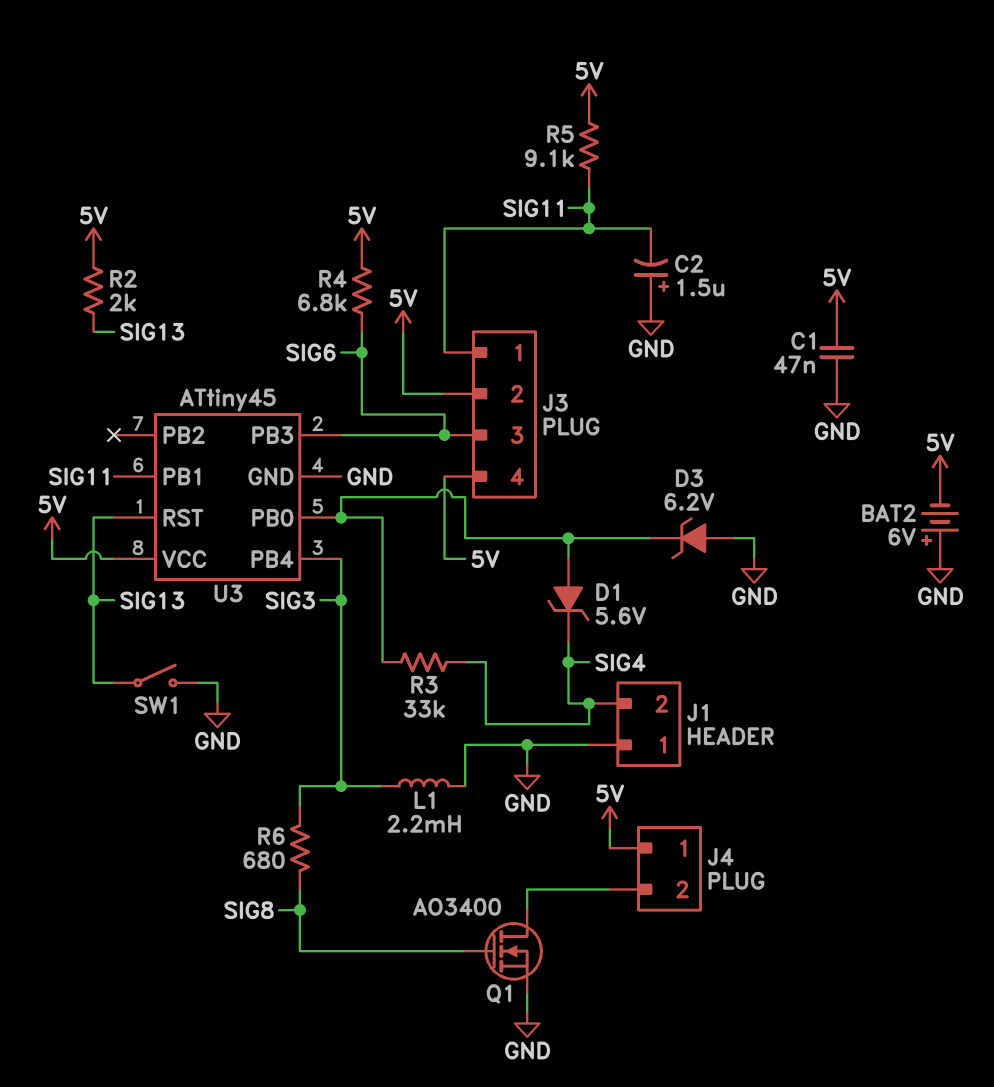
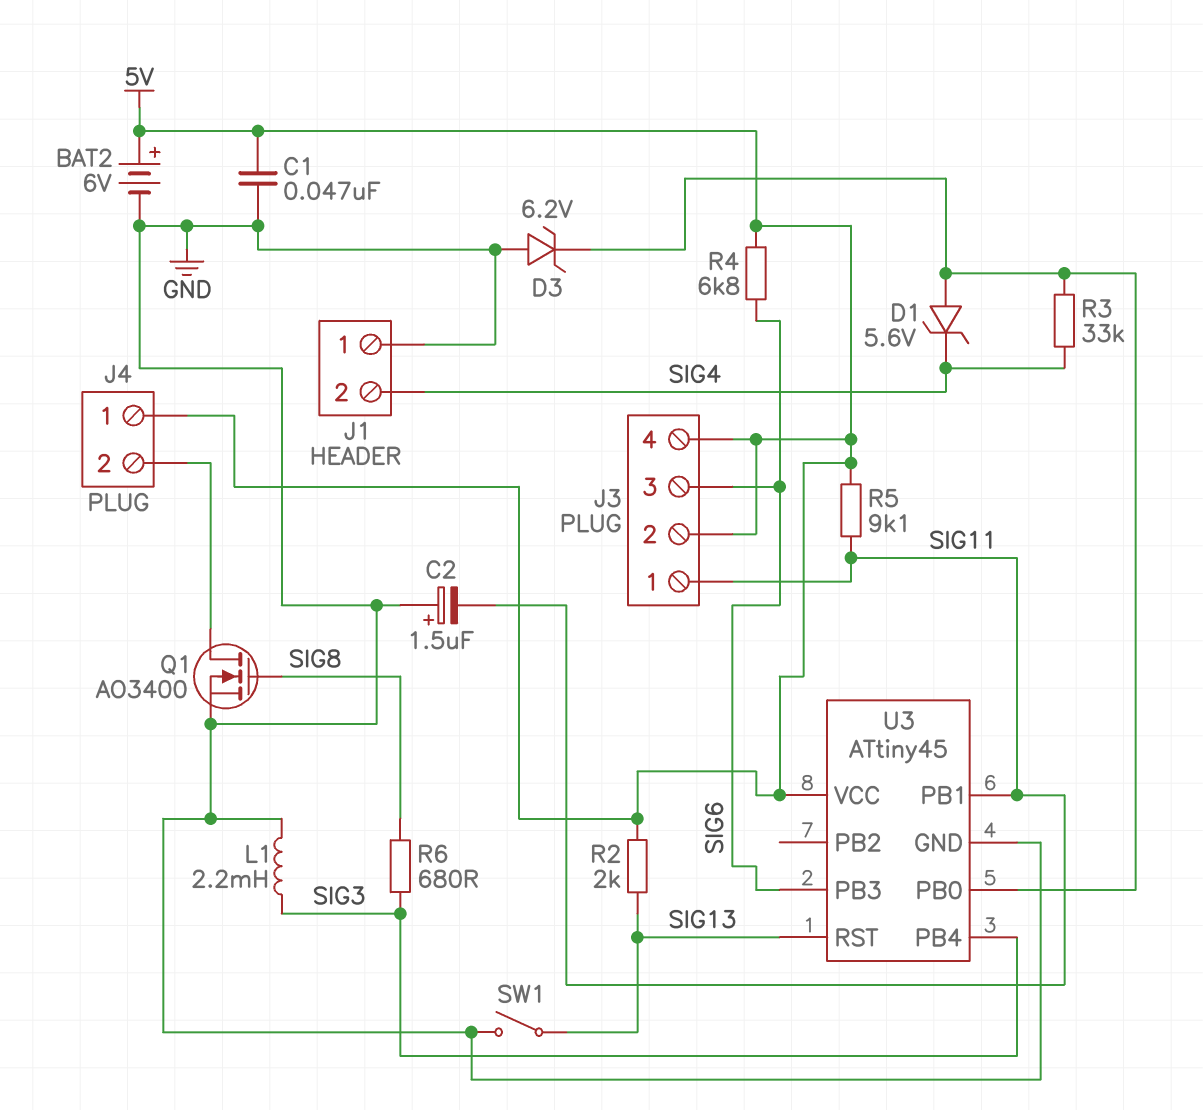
BAT2: 6V (plus GND, minus 5V) -> 6V (plus 5V, minus GND)

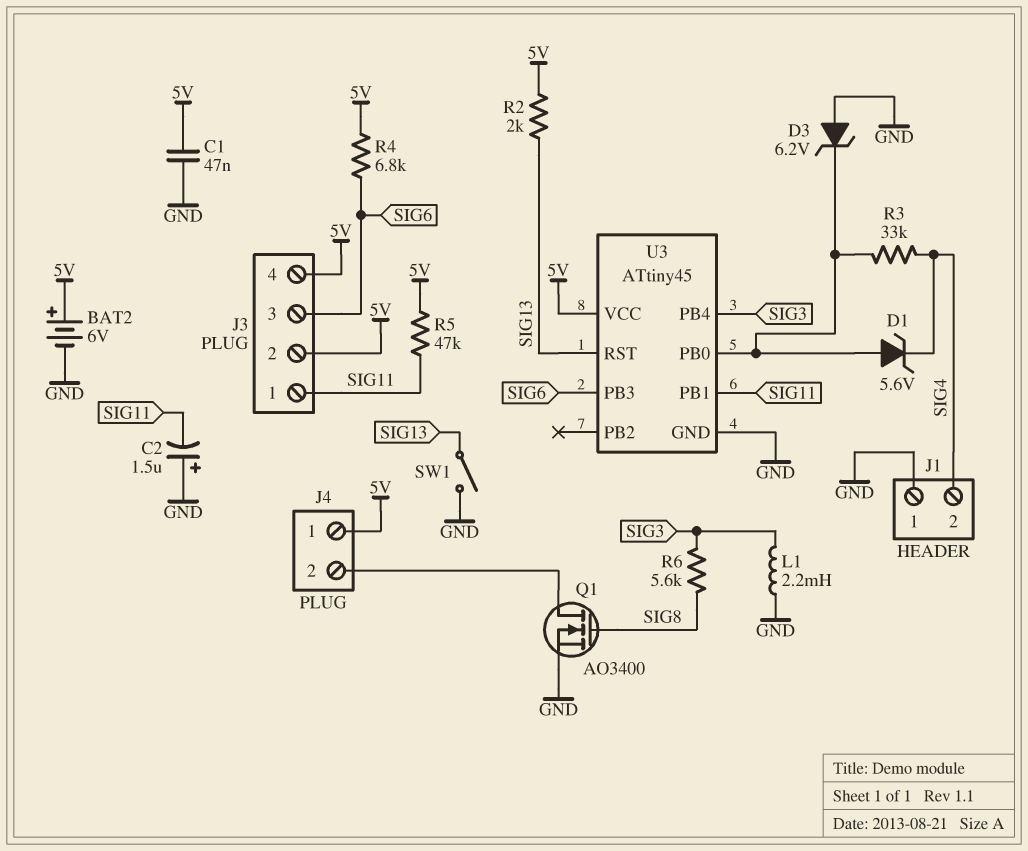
R5: 9.1k (5V, SIG11) -> 47k (5V, SIG11)
R6: 680 (SIG3, SIG8) -> 5.6k (SIG3, SIG8)

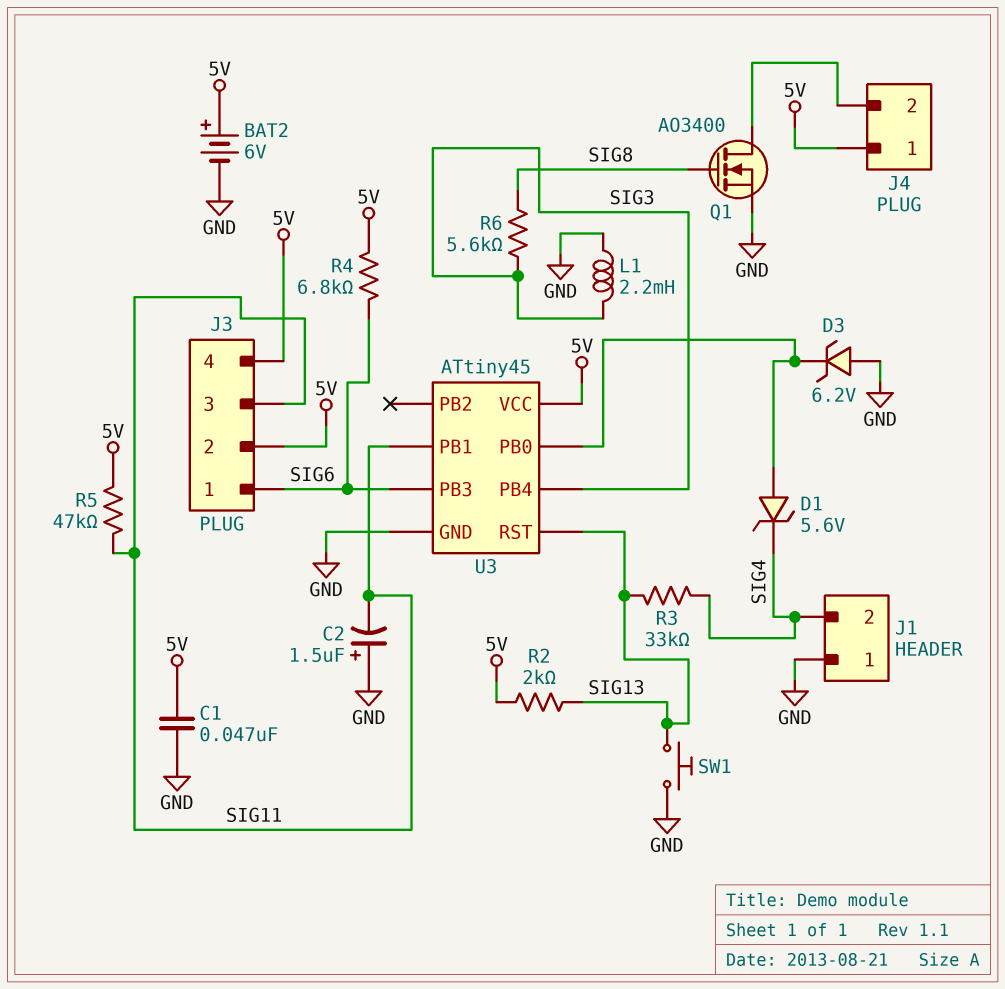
J3 pin 1: SIG11 -> SIG6
J3 pin 3: SIG6 -> SIG11
R3: 33k (SIG4, U3/PB0) -> 33k (SIG4, SIG13)
SW1: switch (GND, SIG13) -> button (GND, SIG13)

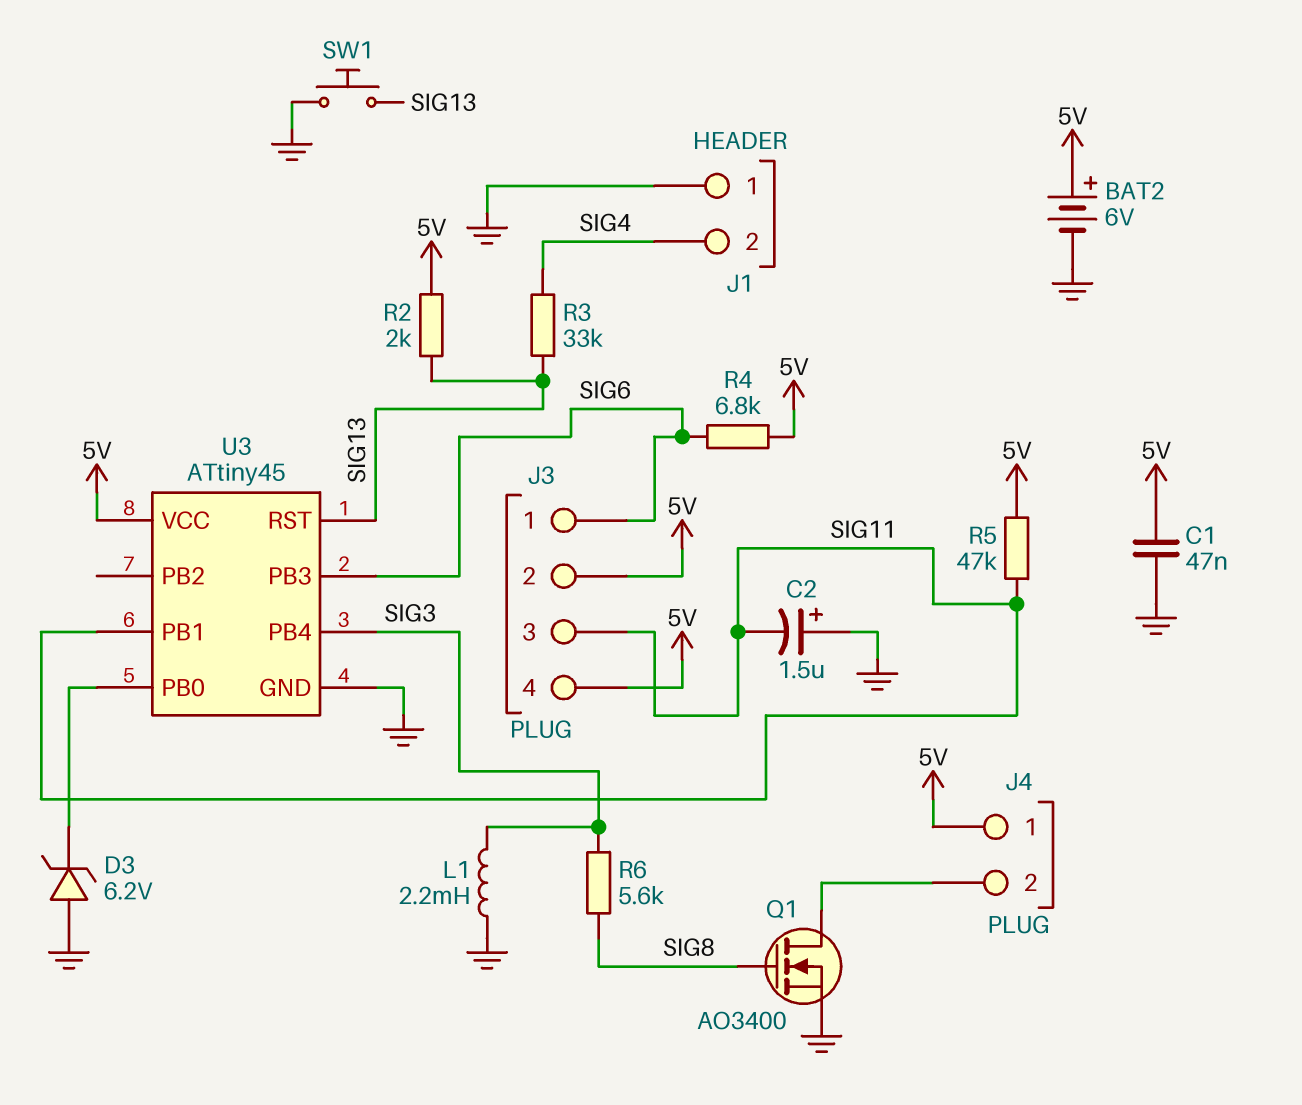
D1: zener 5.6V (A U3/PB0, K SIG4) -> none

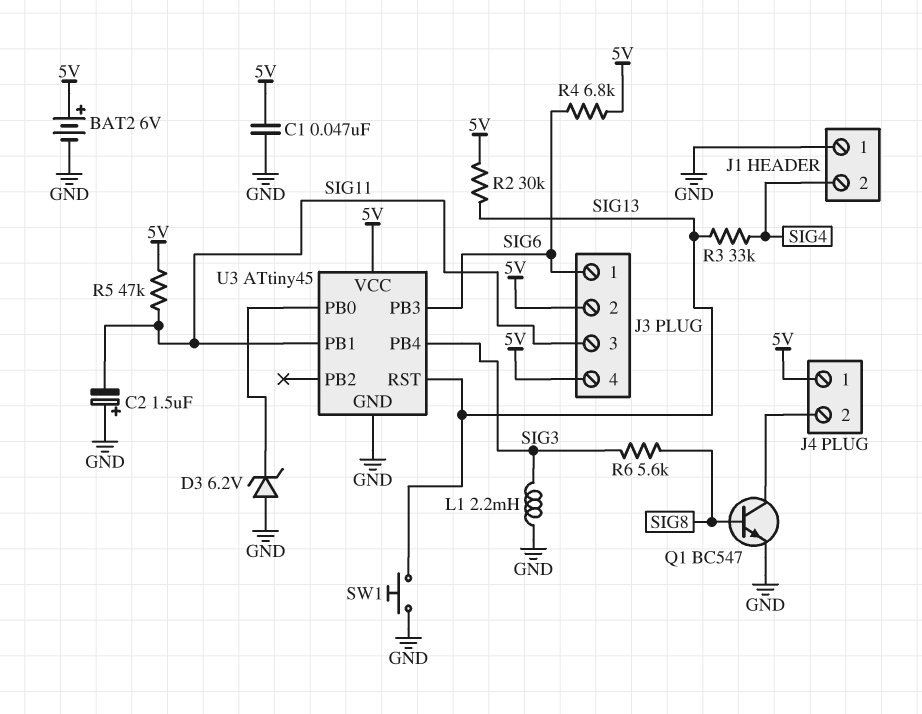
Q1: NMOS AO3400 (G SIG8, D J4/2, S GND) -> NPN BC547 (B SIG8, C J4/2, E GND)
R2: 2k (5V, SIG13) -> 30k (5V, SIG13)

